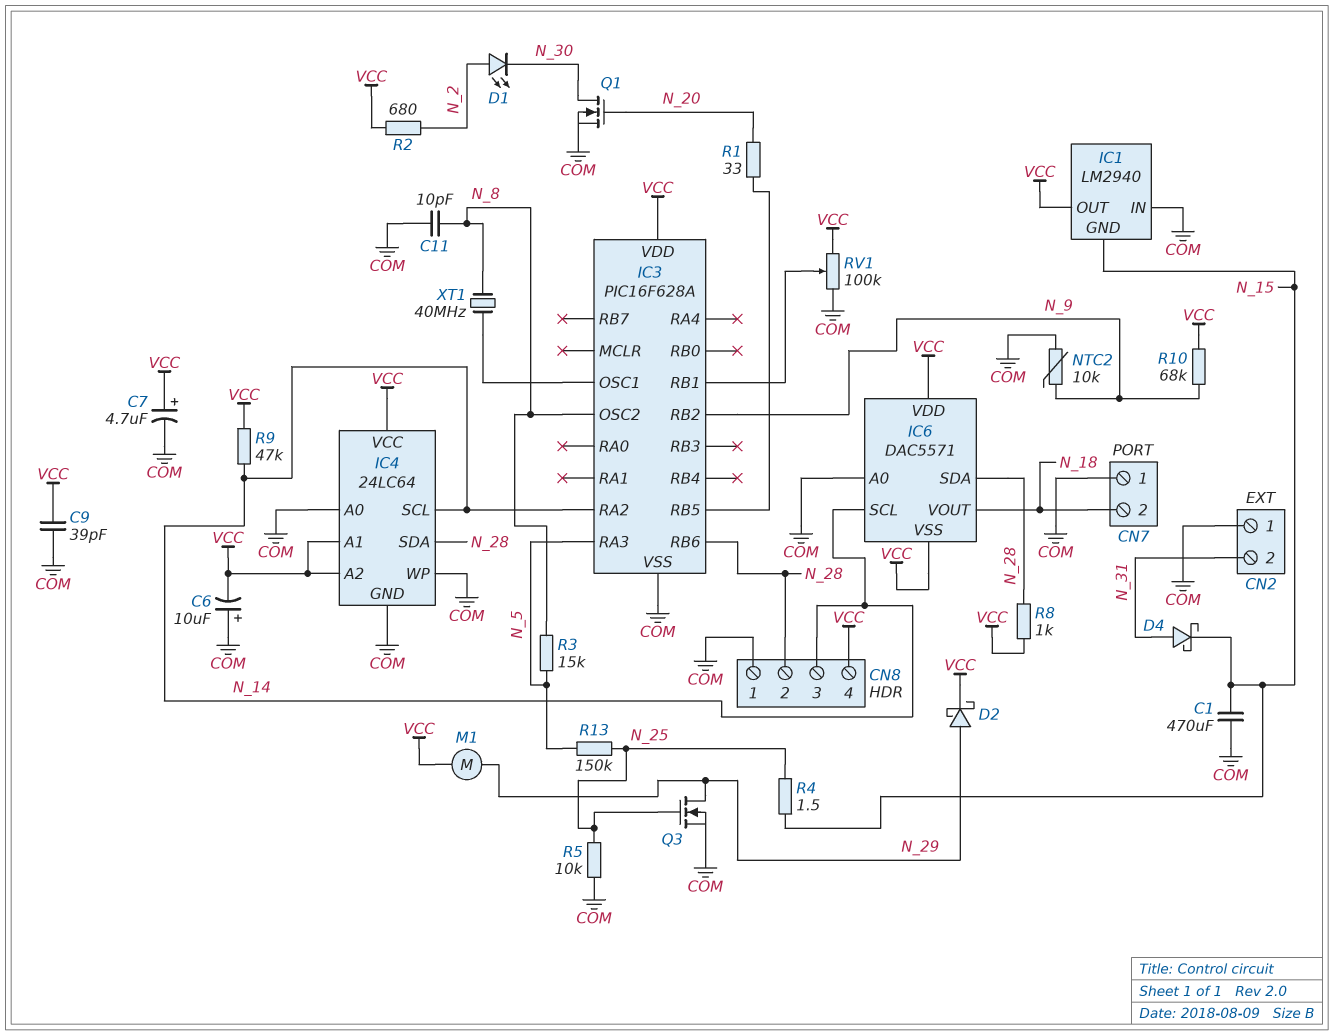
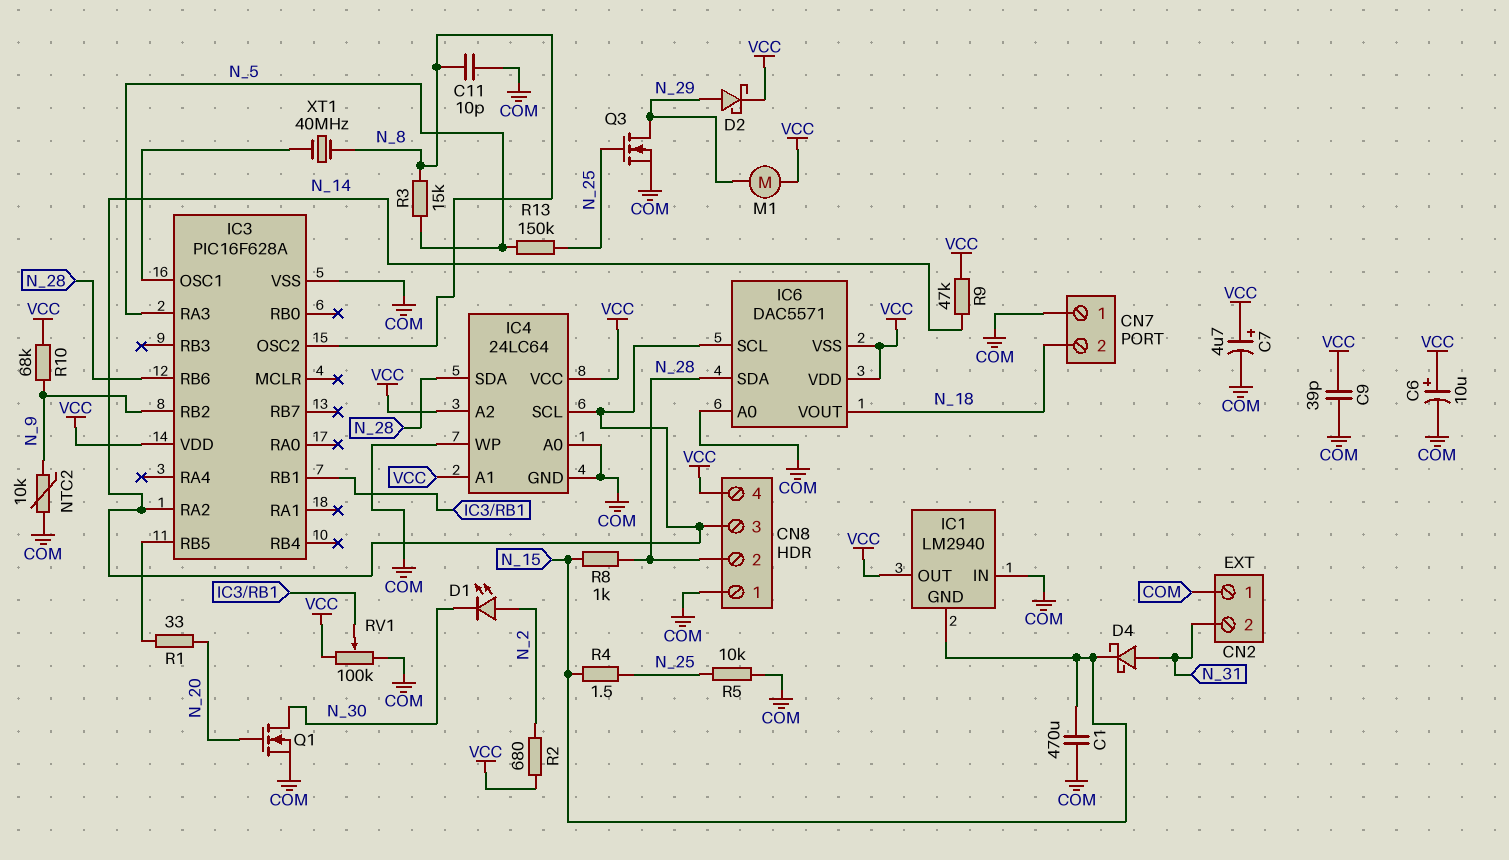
C6: 10uF (plus COM, minus VCC) -> 10uF (plus VCC, minus COM)
R8: 1k (N_28, VCC) -> 1k (N_15, N_28)

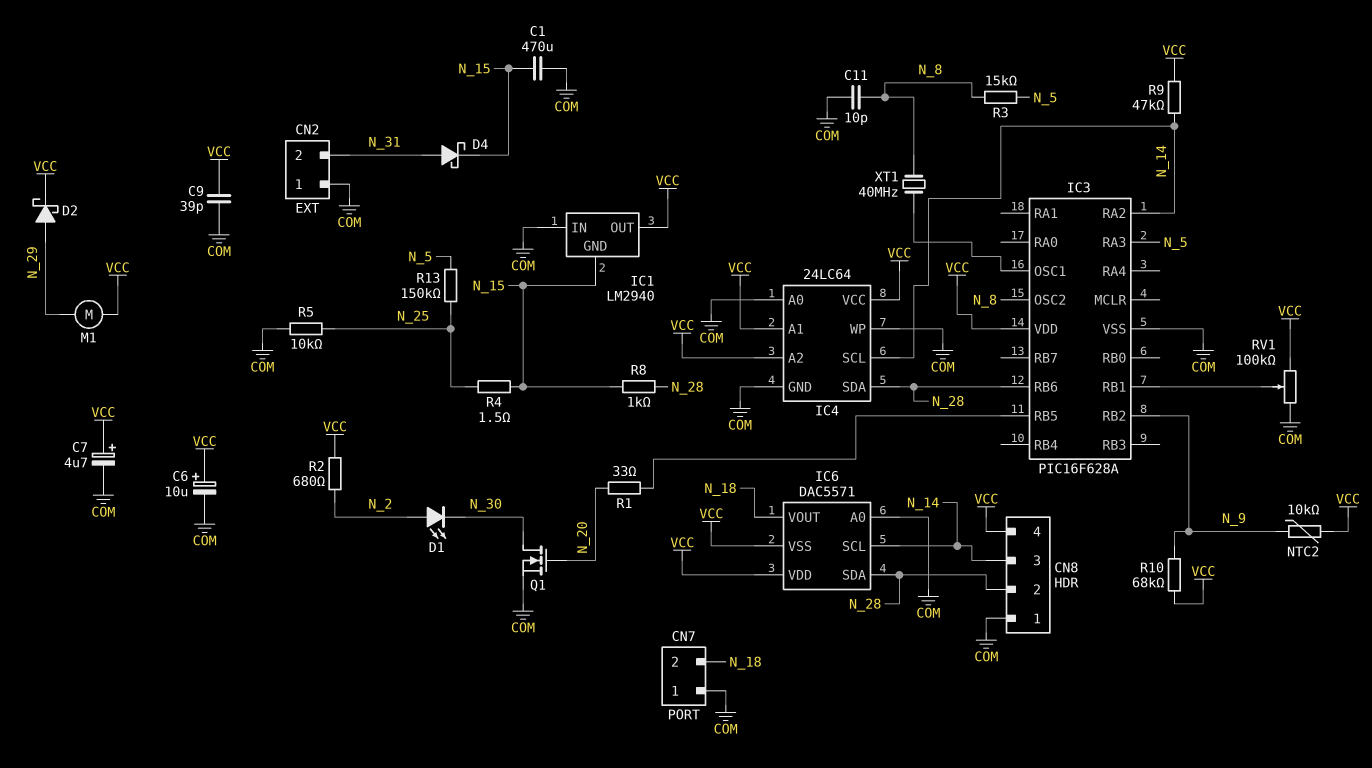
NTC2: 10k (COM, N_9) -> 10k (N_9, VCC)
Q3: NMOS (G N_25, D N_29, S COM) -> none

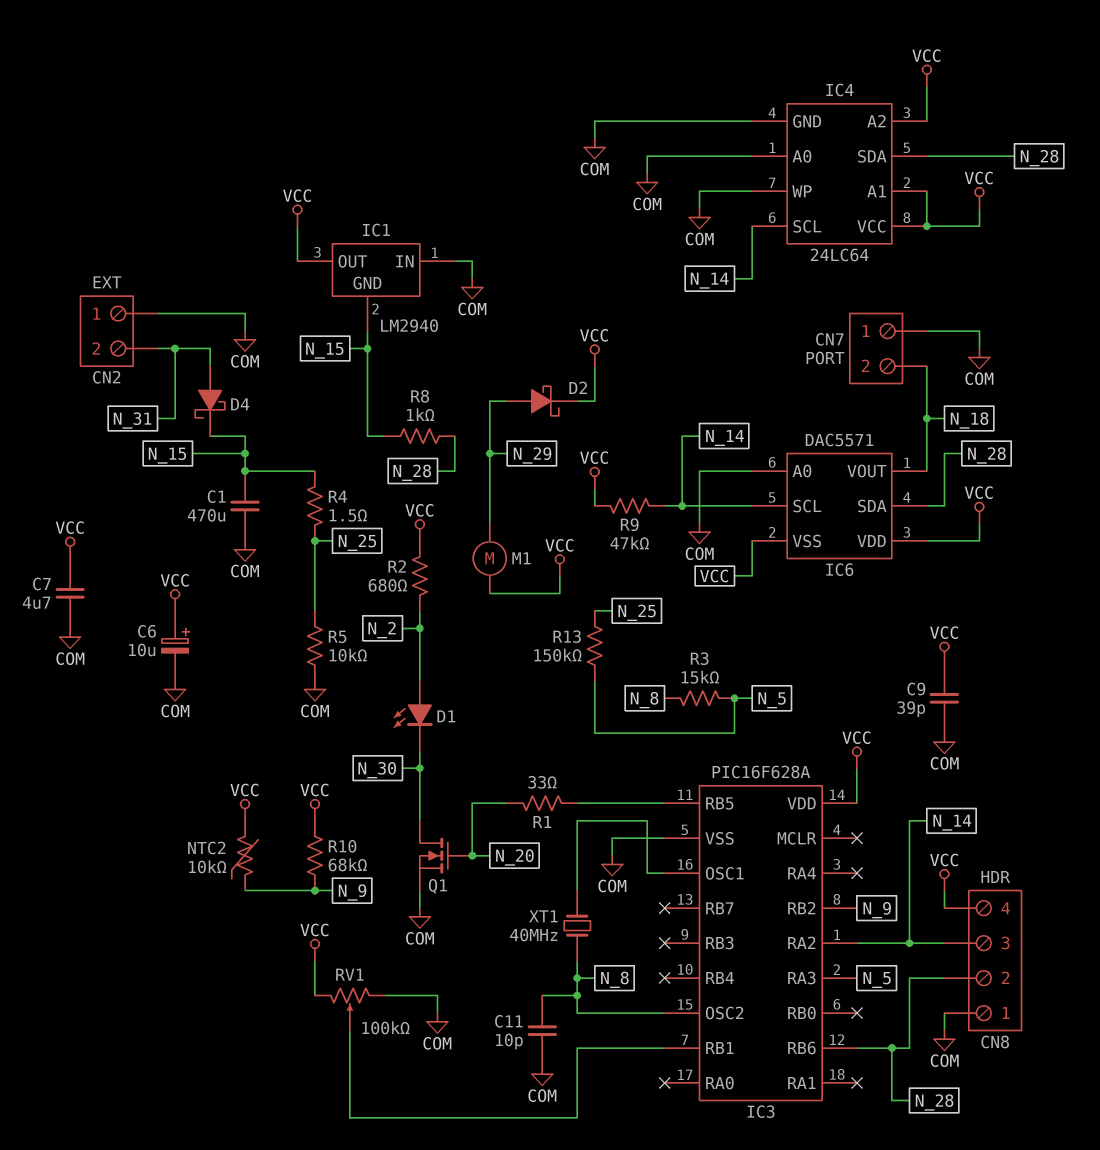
C7: 4.7uF (plus VCC, minus COM) -> 4.7uF (COM, VCC)

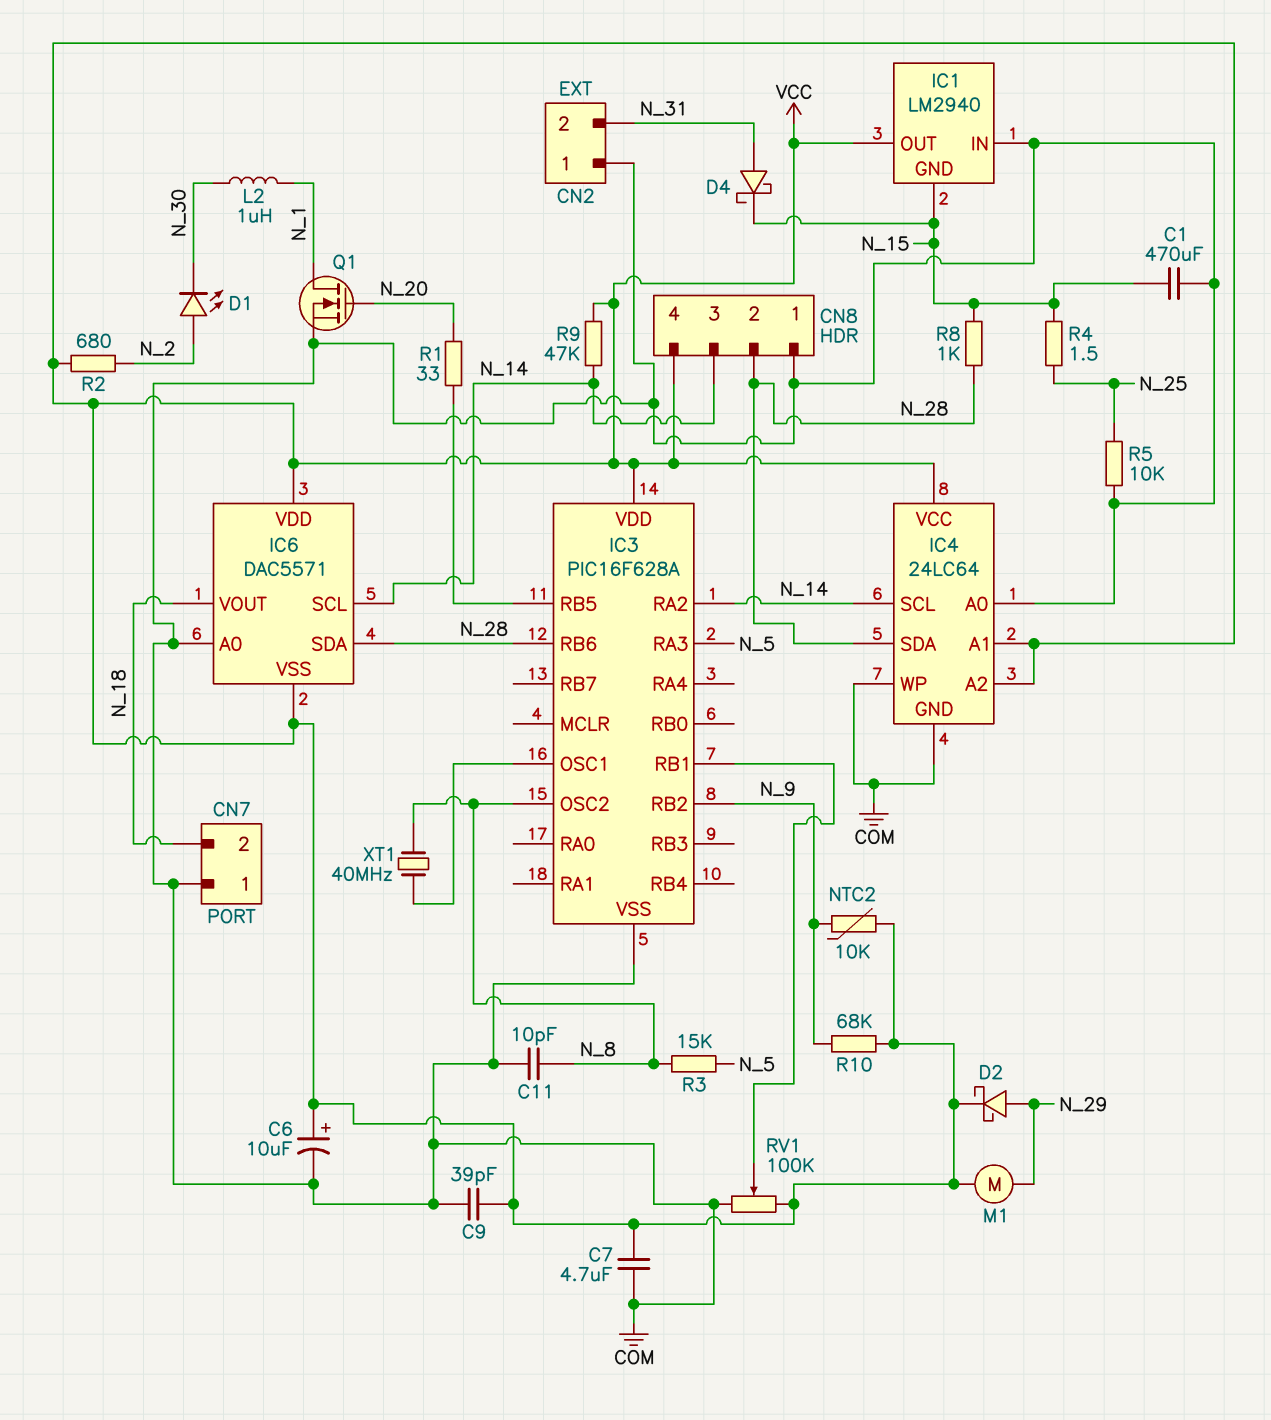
L2: none -> 1uH (N_1, N_30)
Q1: NMOS (G N_20, D N_30, S COM) -> NMOS (G N_20, D N_1, S COM)
R13: 150k (N_5, N_25) -> none

